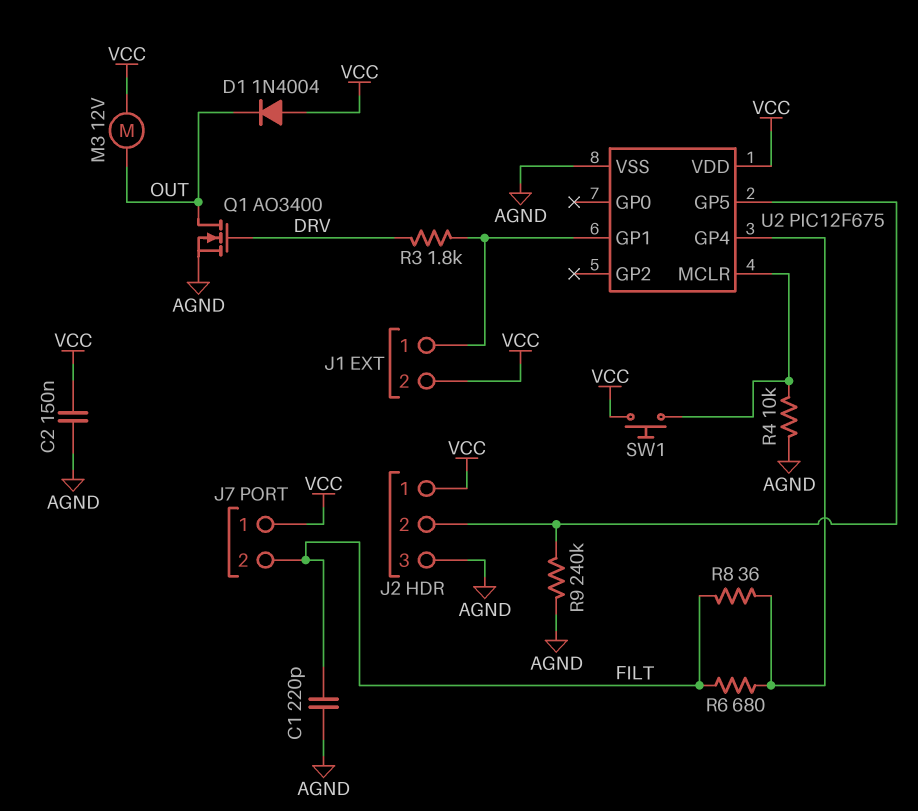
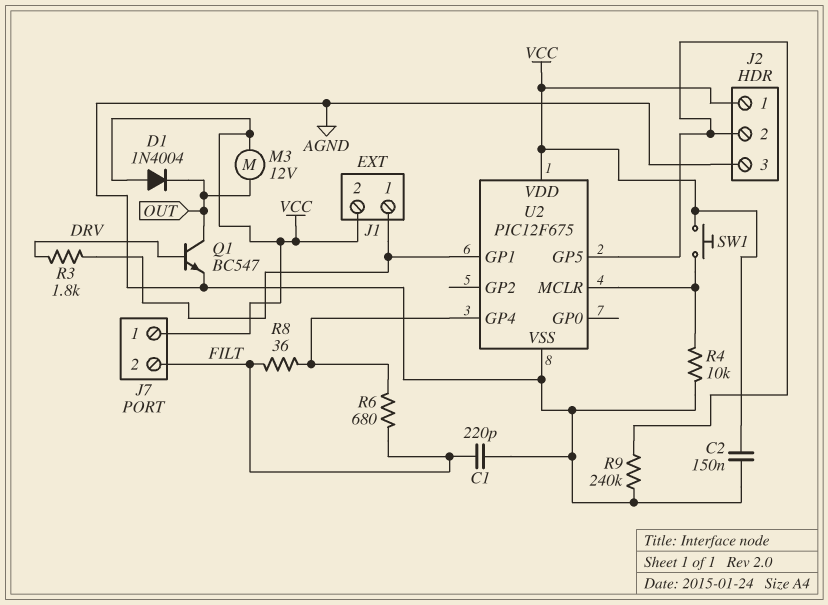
Q1: NMOS AO3400 (G DRV, D OUT, S AGND) -> NPN BC547 (B DRV, C OUT, E AGND)

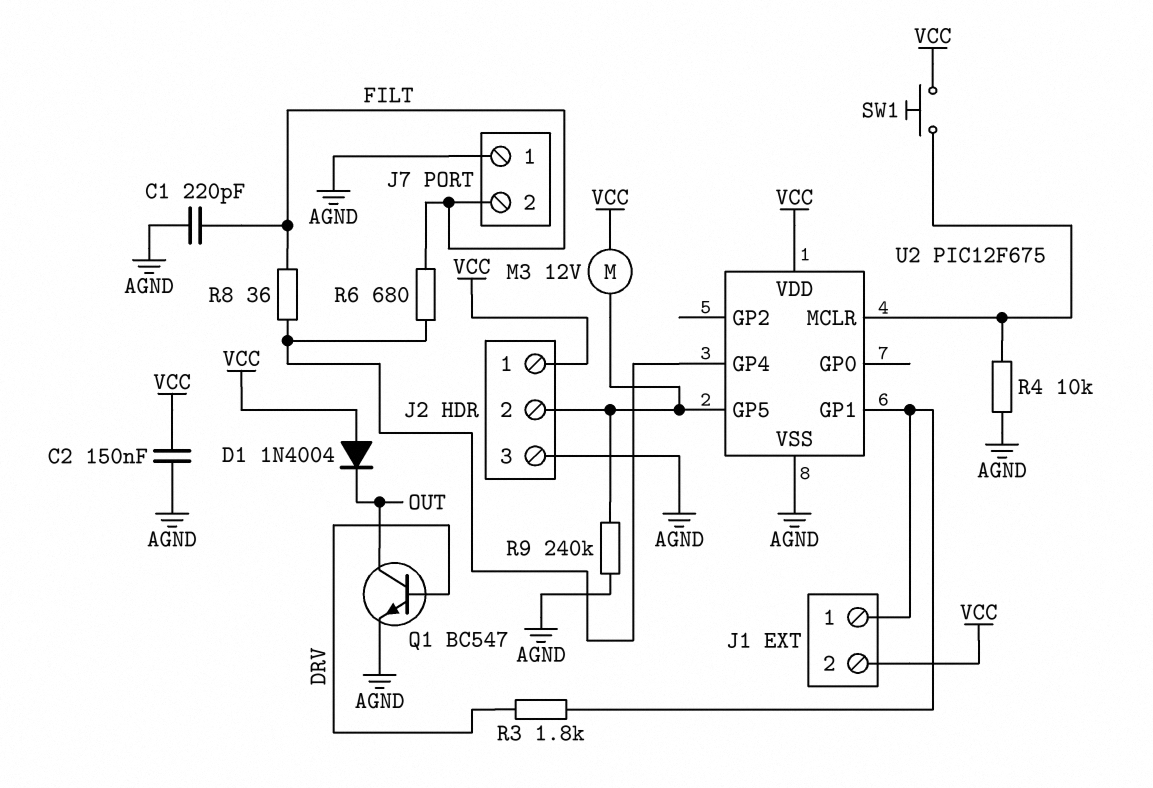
J7 pin 1: VCC -> AGND
M3: motor 12V (OUT, VCC) -> motor 12V (J2/2, VCC)

